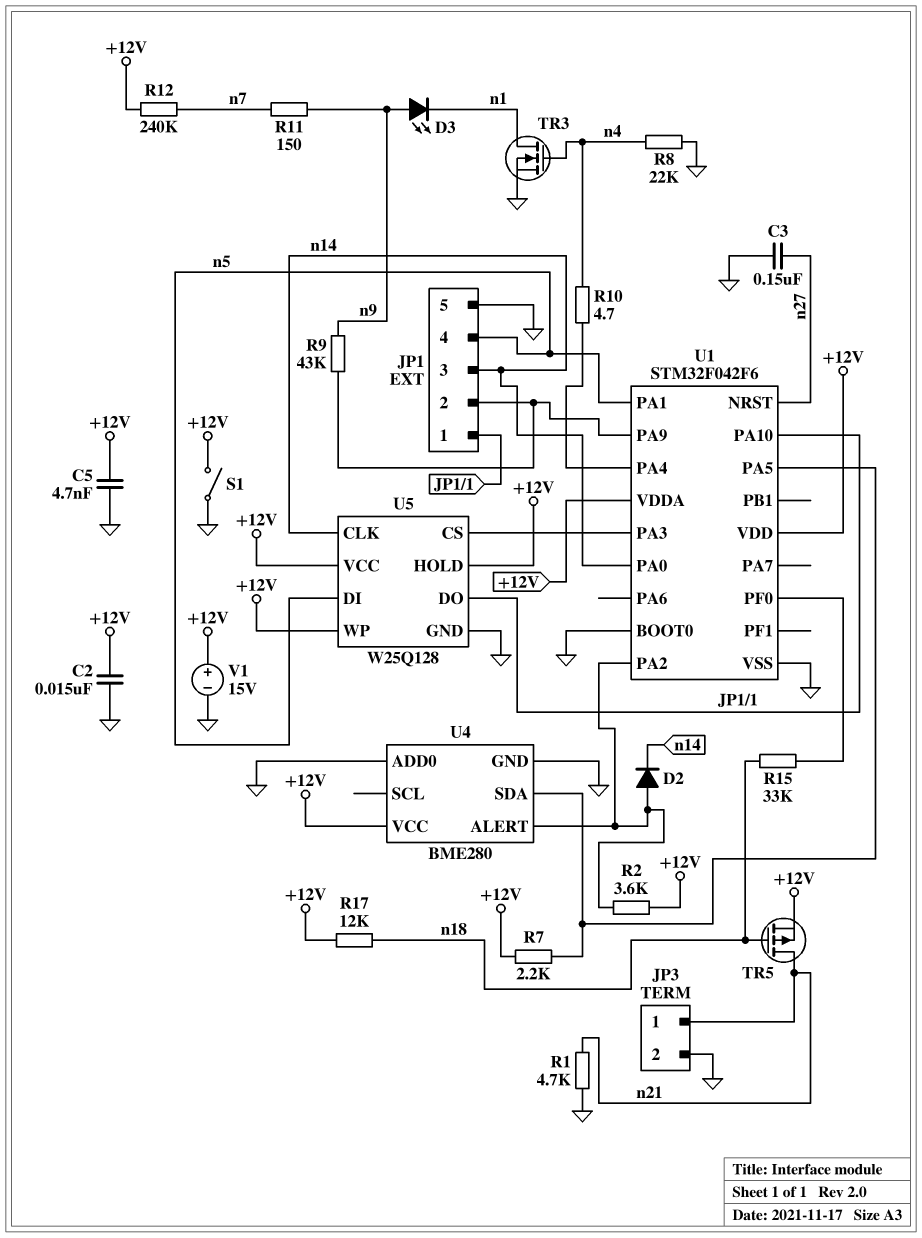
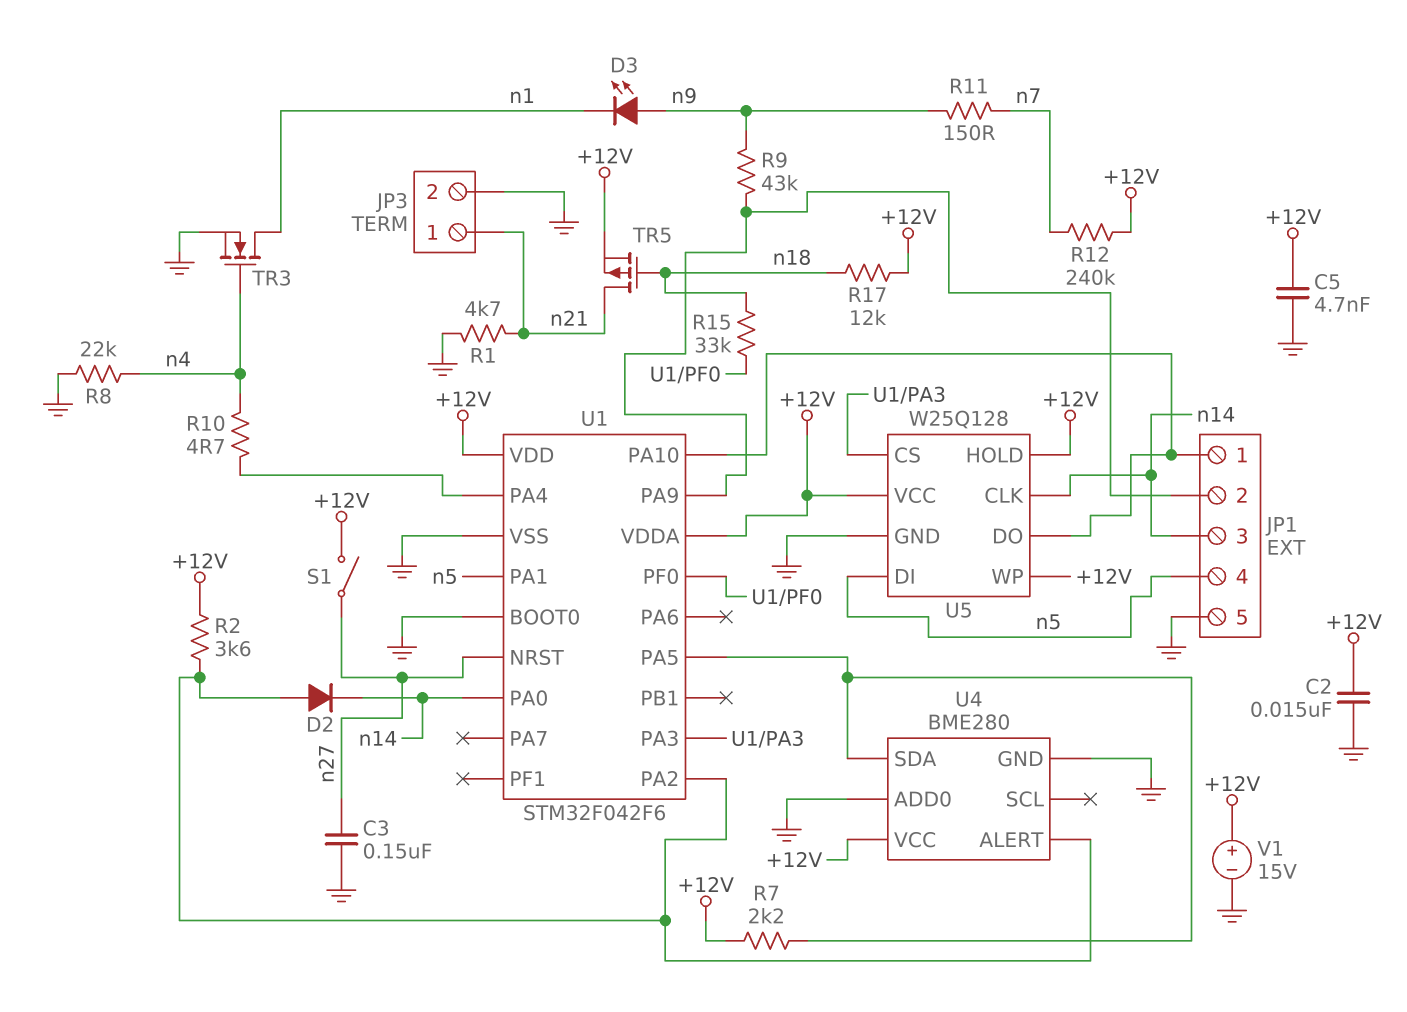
S1: switch (+12V, GND) -> switch (+12V, n27)

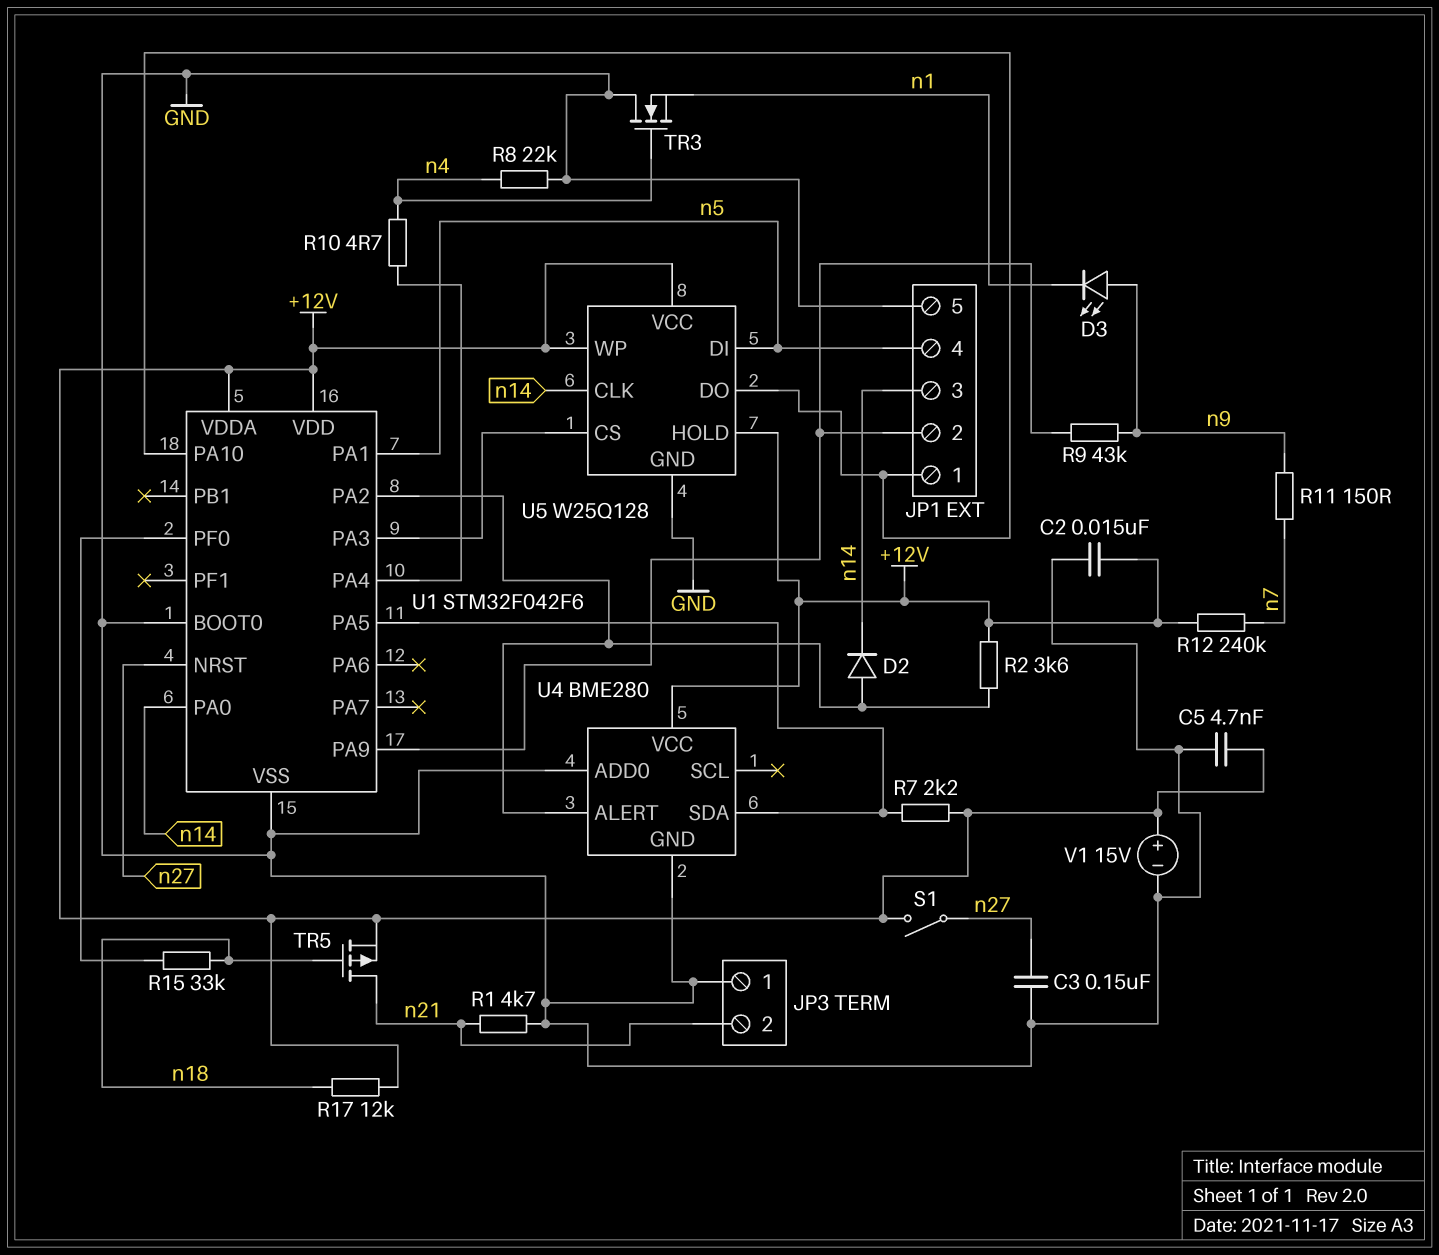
JP3 pin 1: n21 -> GND
JP3 pin 2: GND -> n21
TR3: NMOS (G n4, D n1, S GND) -> NMOS (G n4, D GND, S n1)

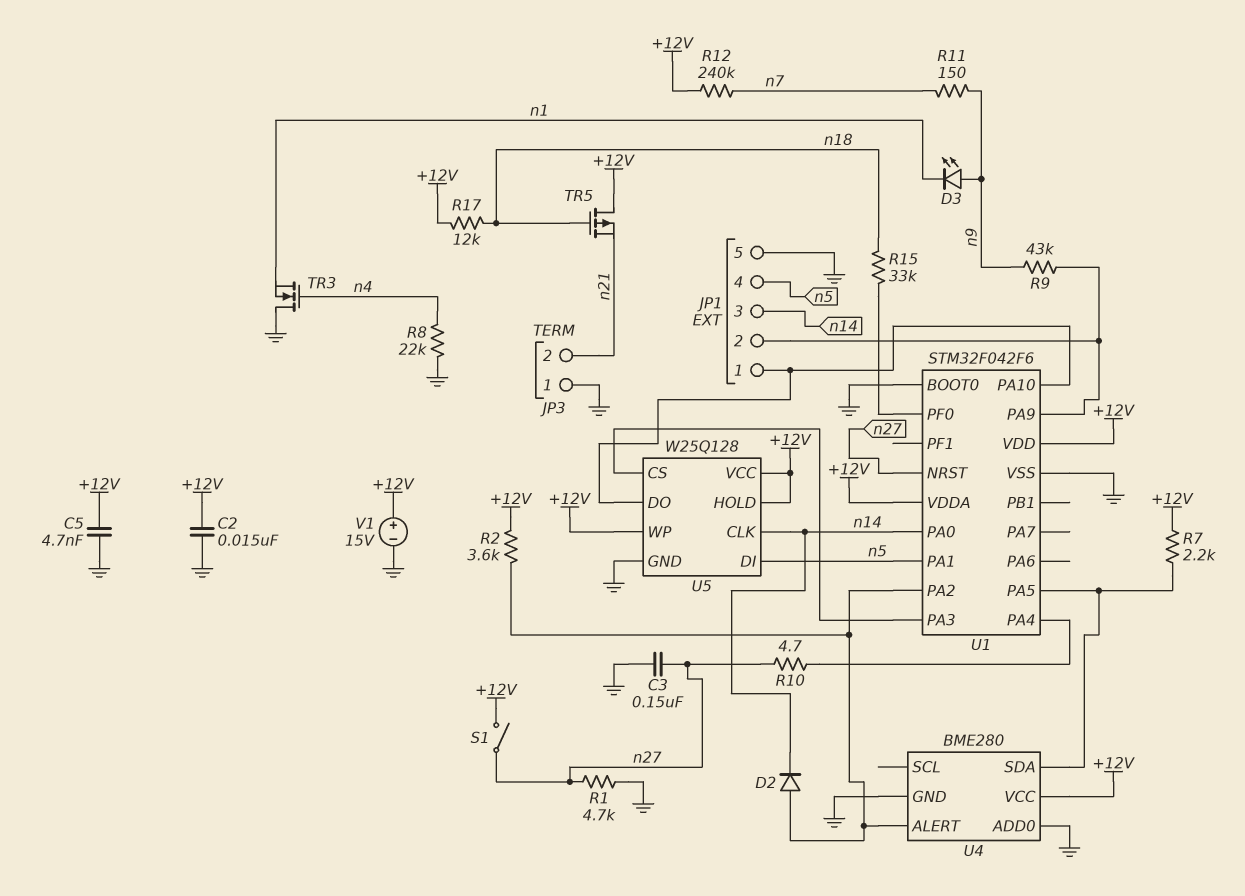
R1: 4.7k (GND, n21) -> 4.7k (GND, n27)
R10: 4.7 (U1/PA4, n4) -> 4.7 (U1/PA4, n27)
TR5: PMOS (G n18, D n21, S +12V) -> PMOS (G n18, D +12V, S n21)

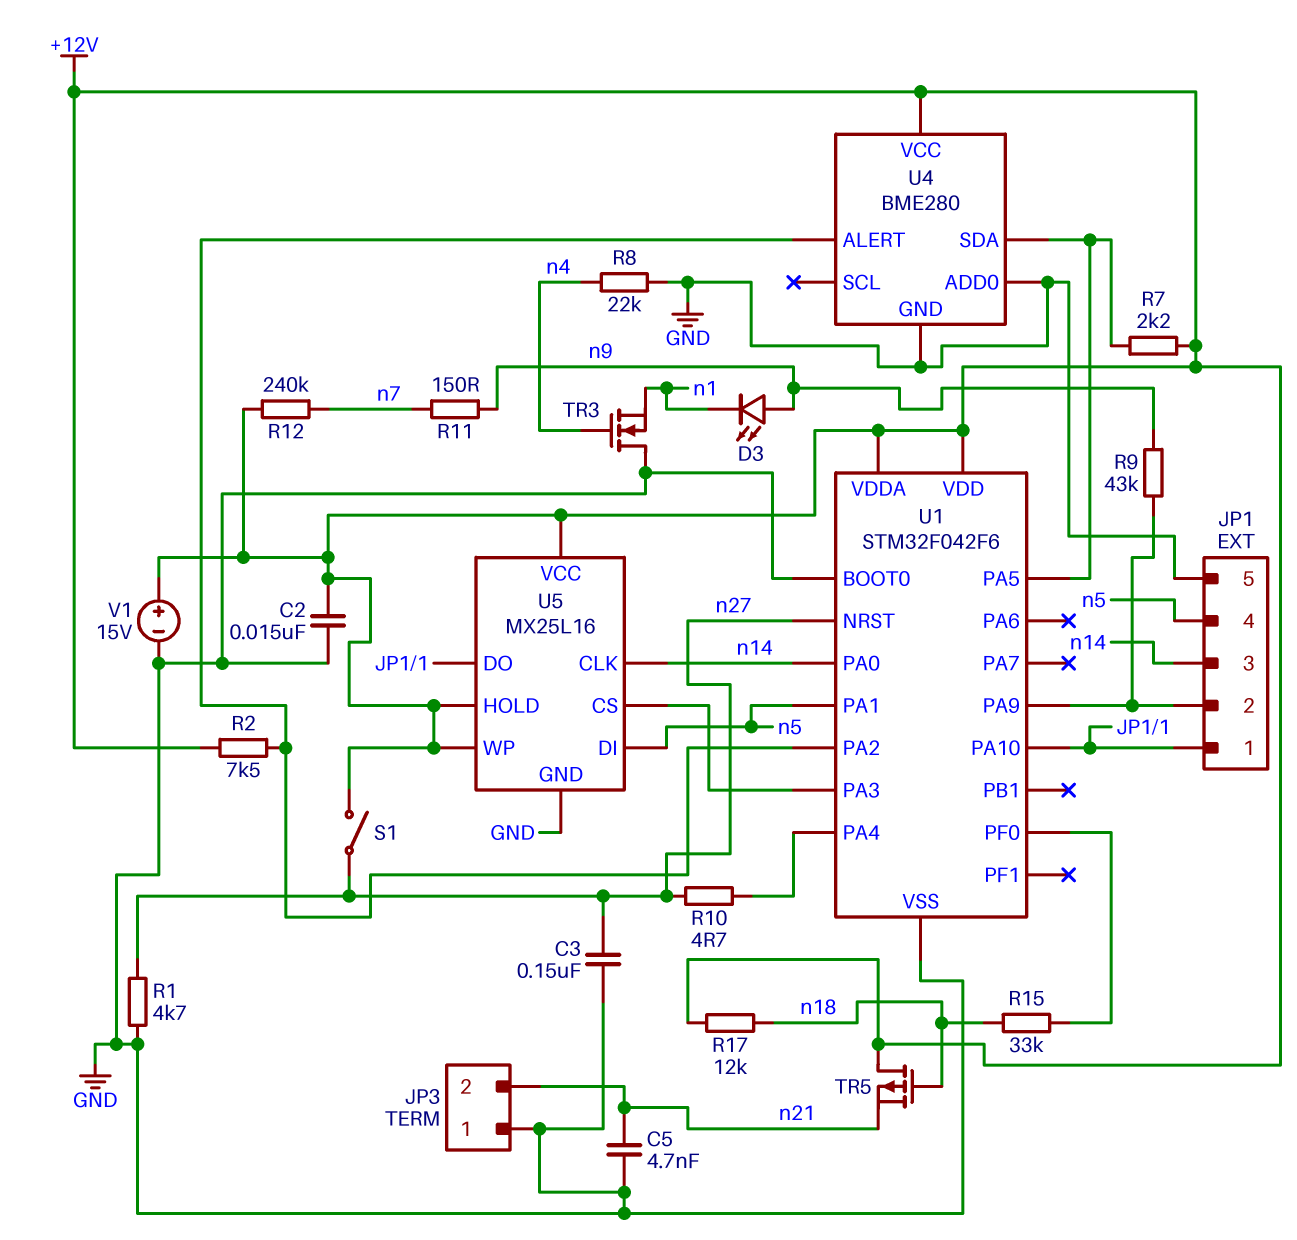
C5: 4.7nF (+12V, GND) -> 4.7nF (GND, n21)
D2: diode (A U1/PA2, K n14) -> none
R2: 3.6k (+12V, U1/PA2) -> 7.5k (+12V, U1/PA2)
U5: W25Q128 -> MX25L16

